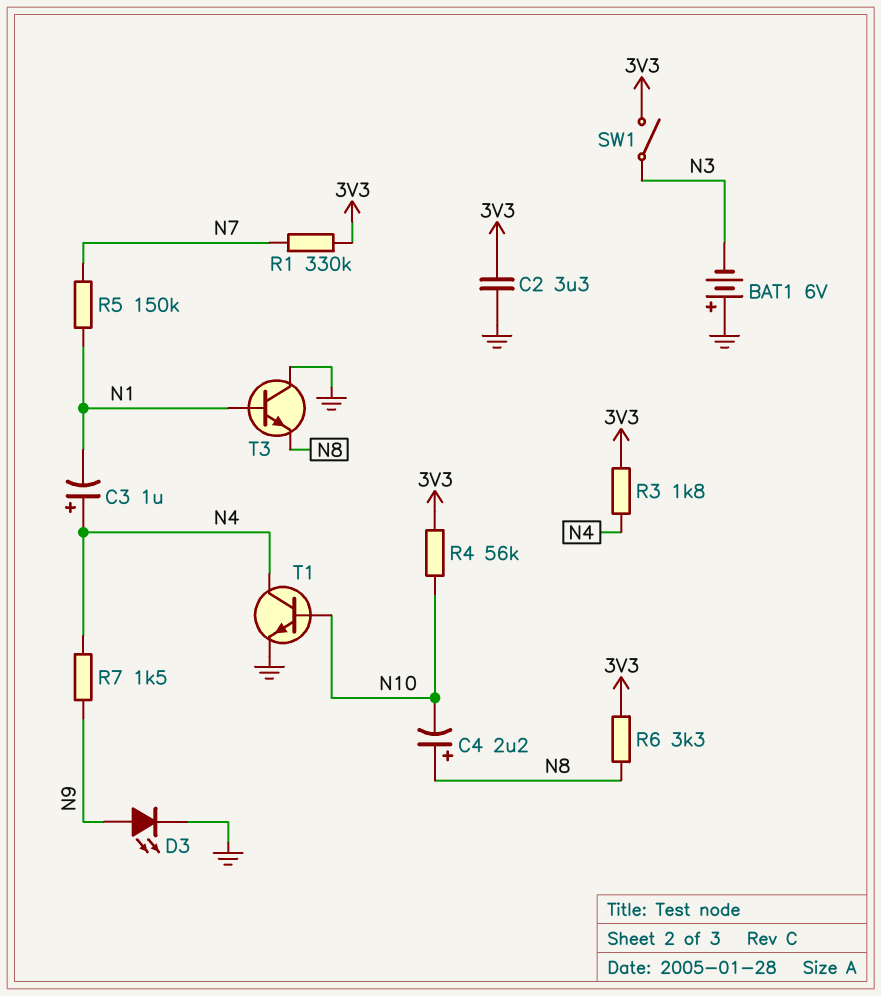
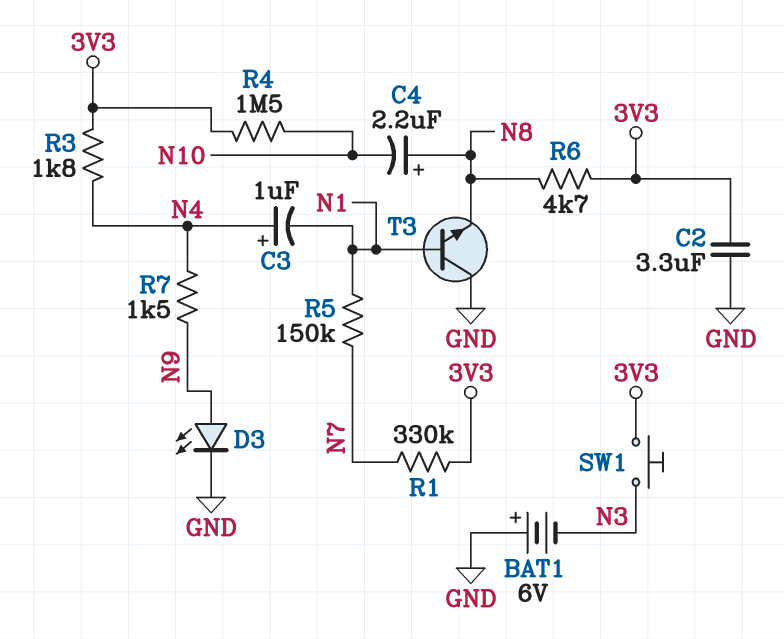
R4: 56k (3V3, N10) -> 1.5M (3V3, N10)
R6: 3.3k (3V3, N8) -> 4.7k (3V3, N8)
SW1: switch (3V3, N3) -> button (3V3, N3)
T1: NPN (B N10, C N4, E GND) -> none

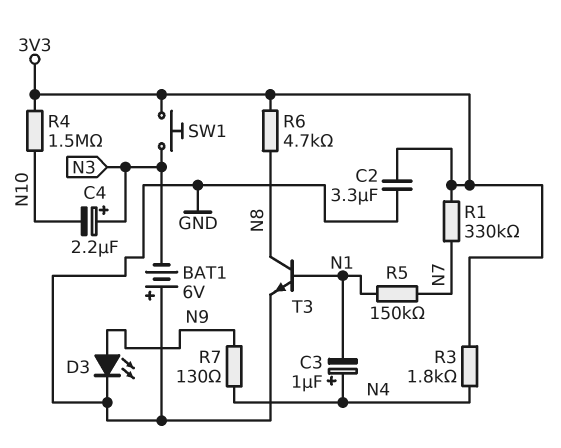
C4: 2.2uF (plus N8, minus N10) -> 2.2uF (plus N3, minus N10)
R7: 1.5k (N4, N9) -> 130 (N4, N9)
T3: NPN (B N1, C GND, E N8) -> NPN (B N1, C N8, E GND)

